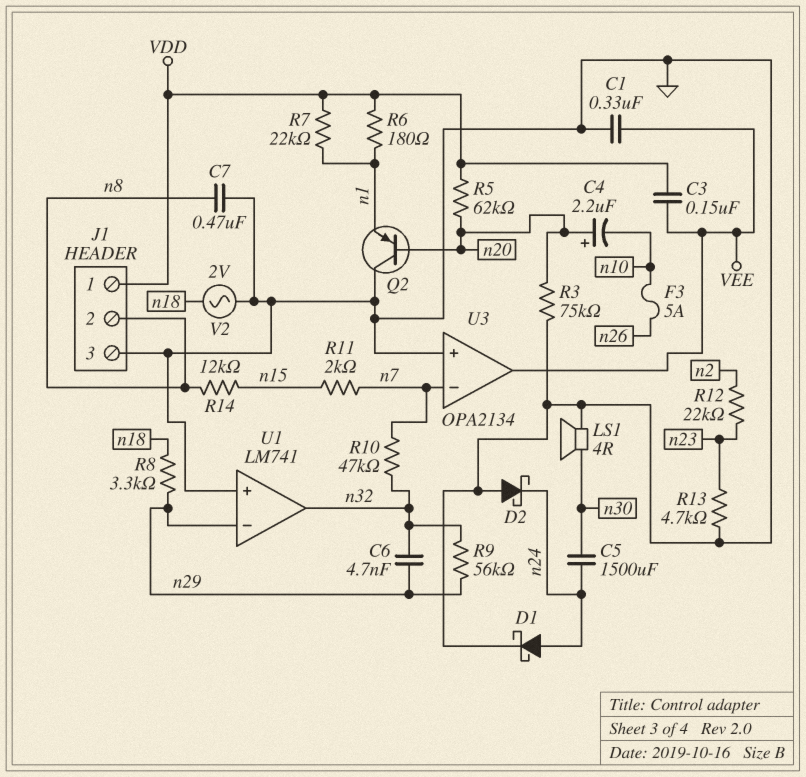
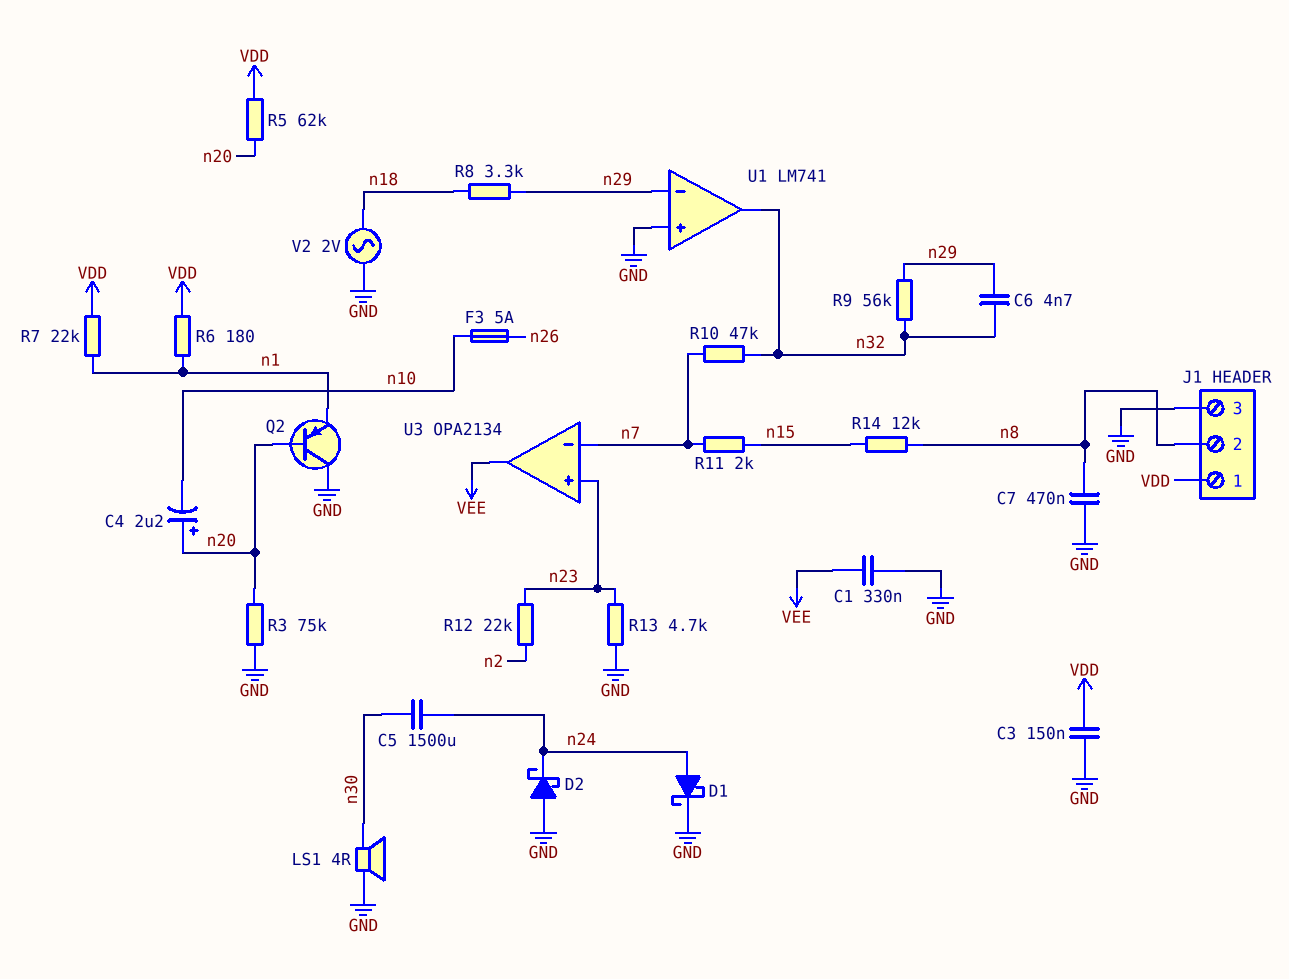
C3: 150nF (VDD, VEE) -> 150nF (GND, VDD)
U3 pin in+: GND -> n23

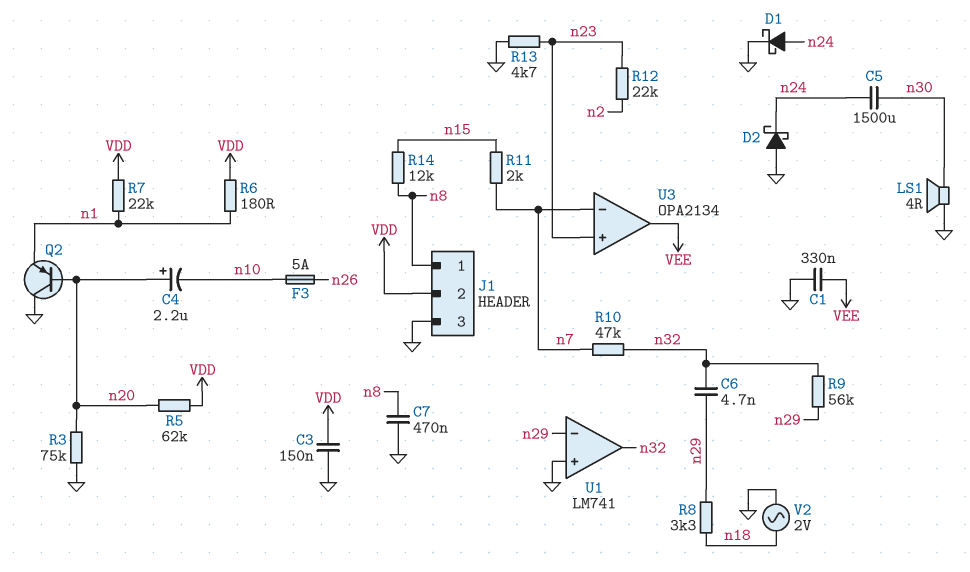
J1 pin 1: VDD -> n8
J1 pin 2: n8 -> VDD

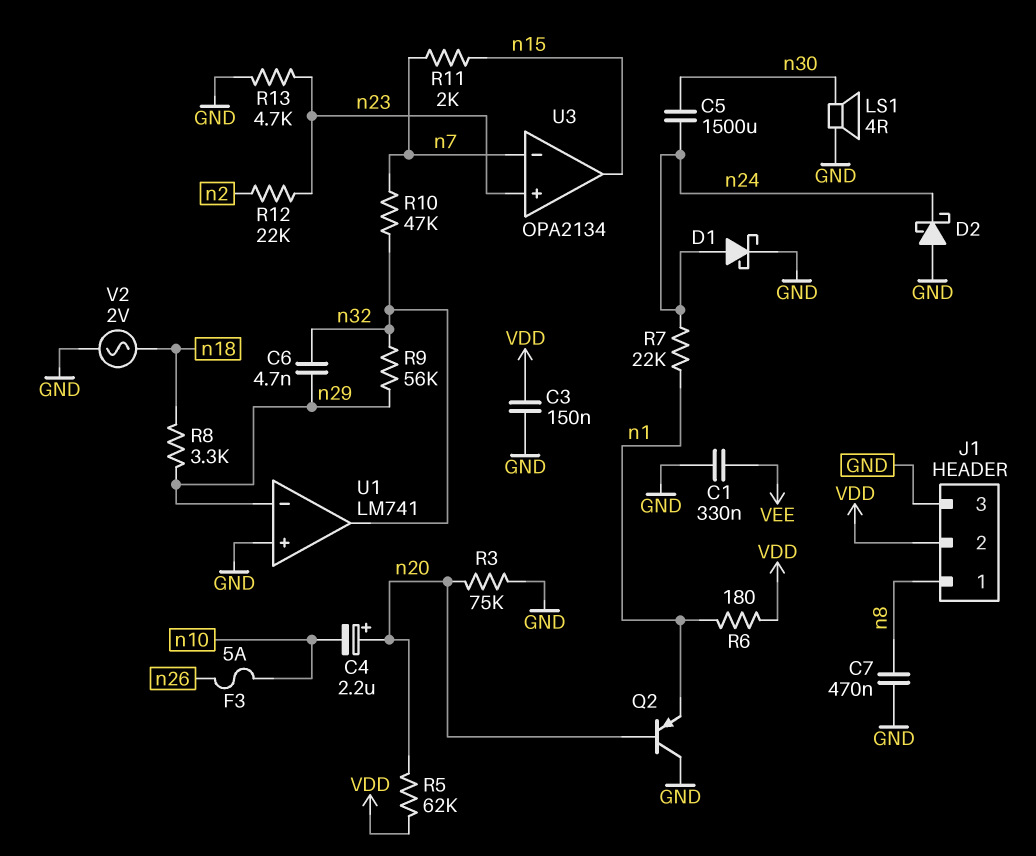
R7: 22k (VDD, n1) -> 22k (n1, n24)
R14: 12k (n8, n15) -> none
U3 pin out: VEE -> n15

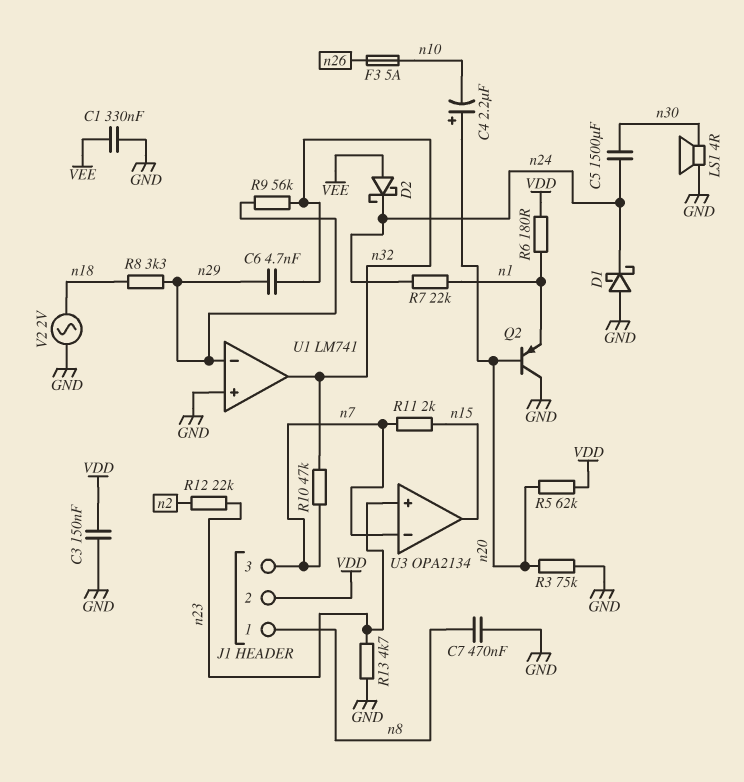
D1: schottky (A n24, K GND) -> schottky (A GND, K n24)
D2: schottky (A GND, K n24) -> schottky (A VEE, K n24)
J1 pin 3: GND -> n7

